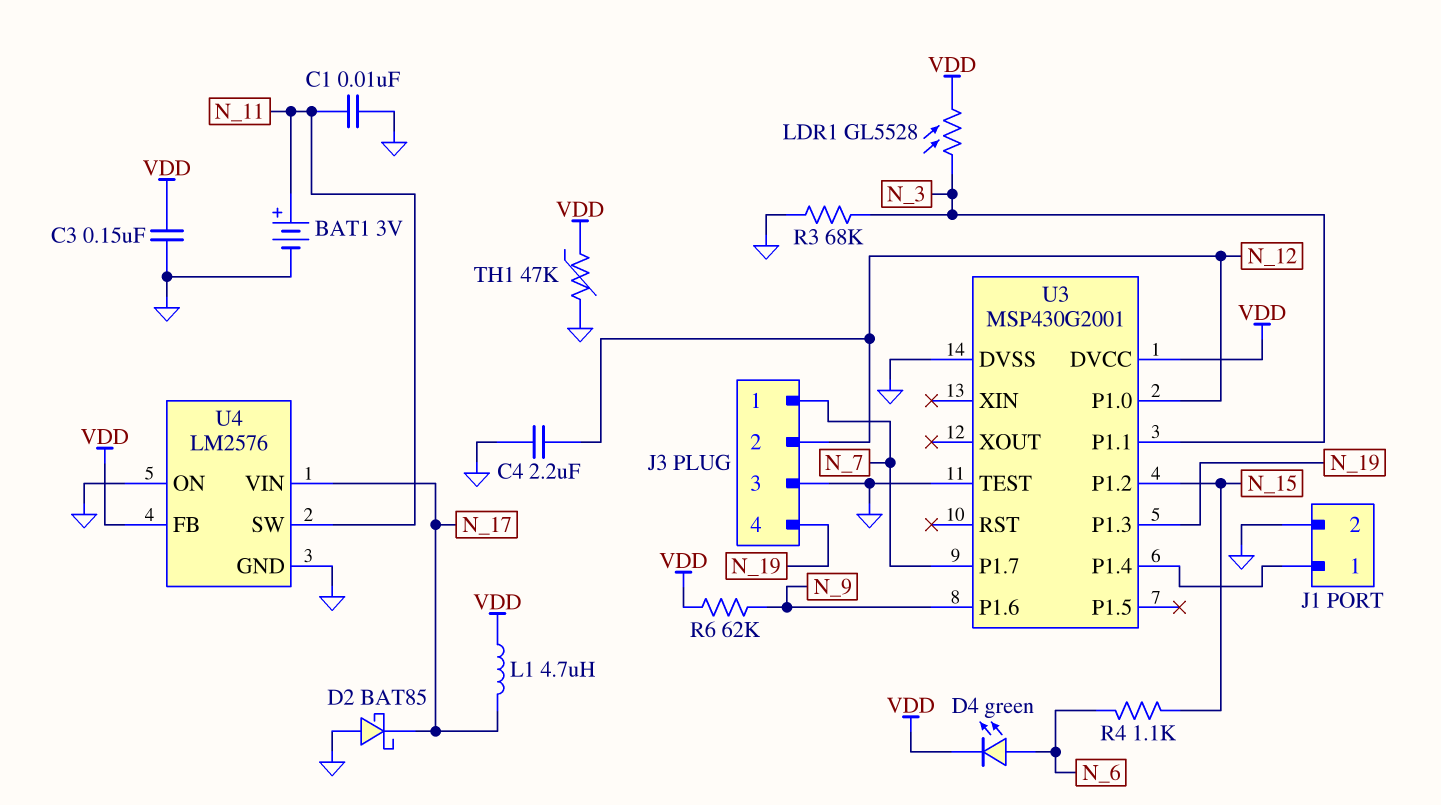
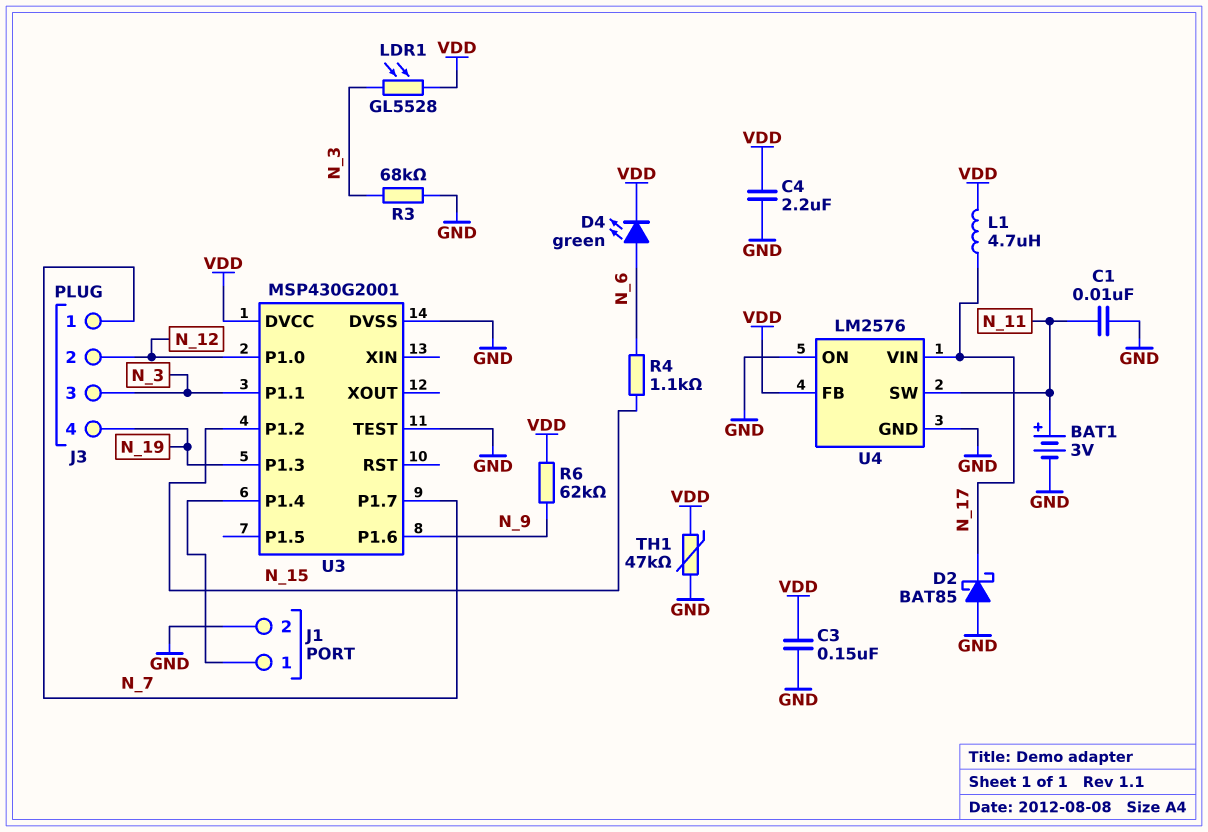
C4: 2.2uF (GND, N_12) -> 2.2uF (GND, VDD)
J3 pin 3: GND -> N_3

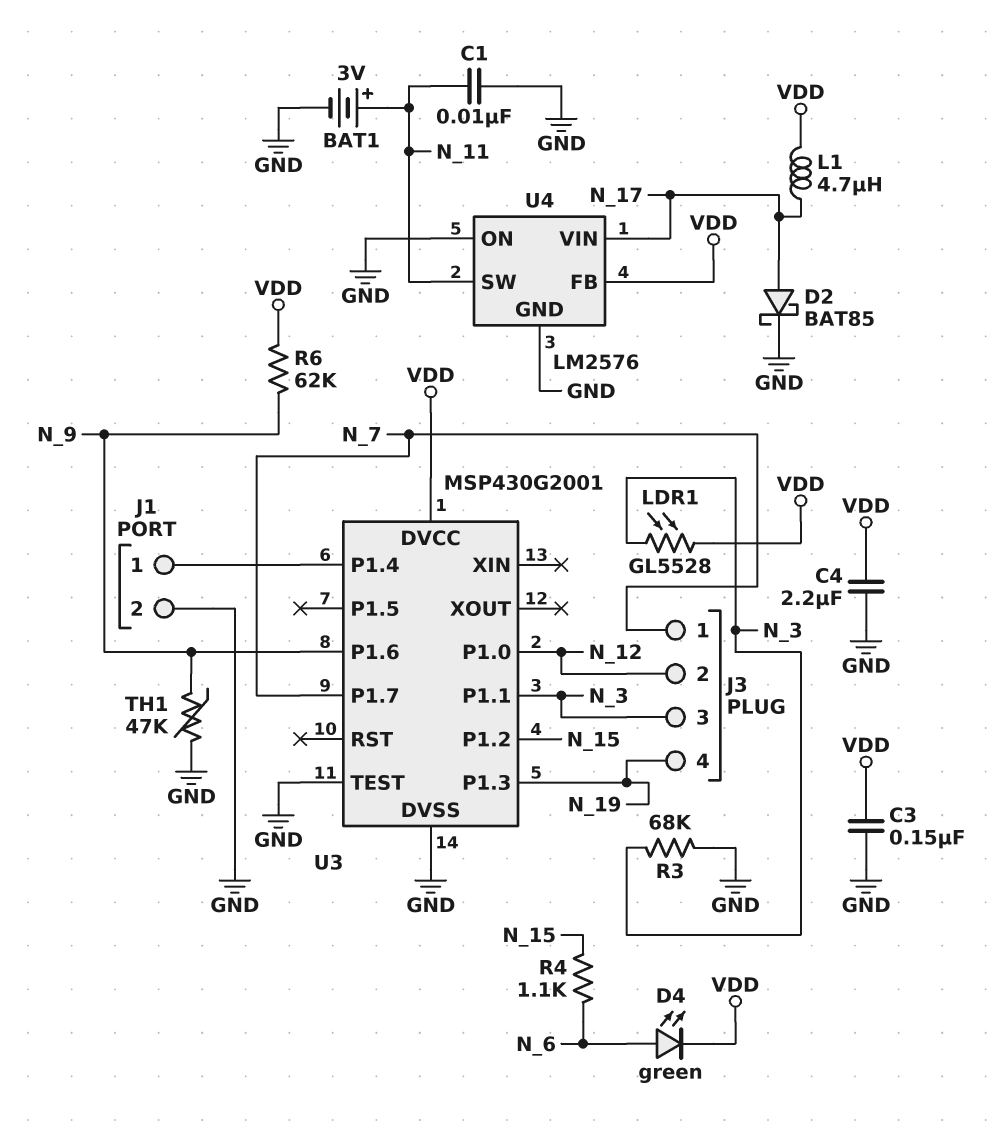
D2: schottky BAT85 (A GND, K N_17) -> schottky BAT85 (A N_17, K GND)
TH1: 47k (GND, VDD) -> 47k (GND, N_9)

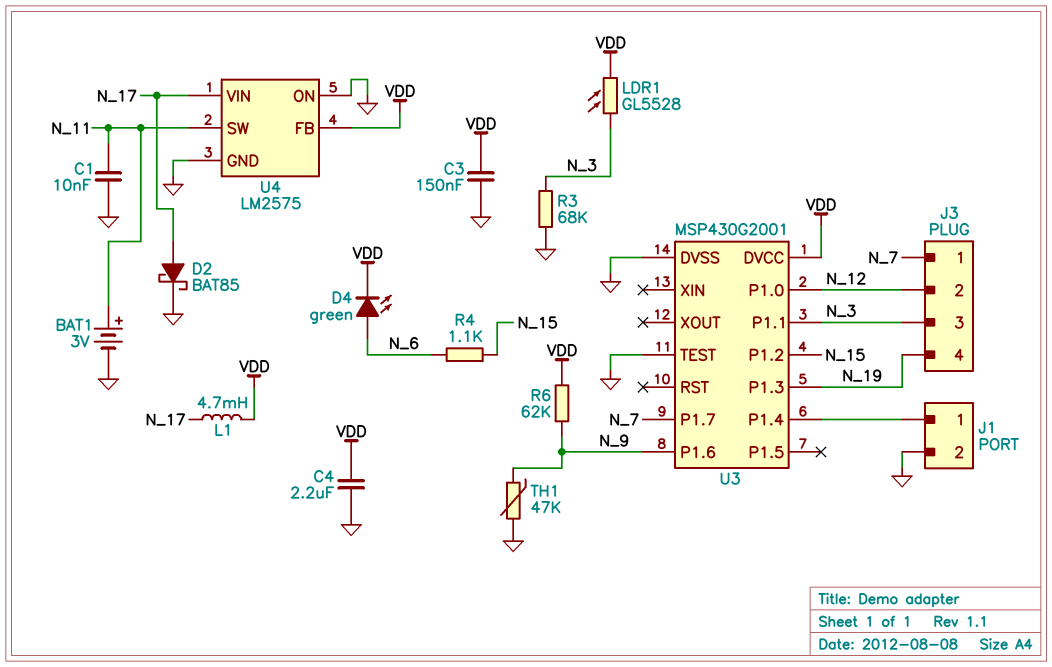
L1: 4.7uH (N_17, VDD) -> 4.7mH (N_17, VDD)
U4: LM2576 -> LM2575

